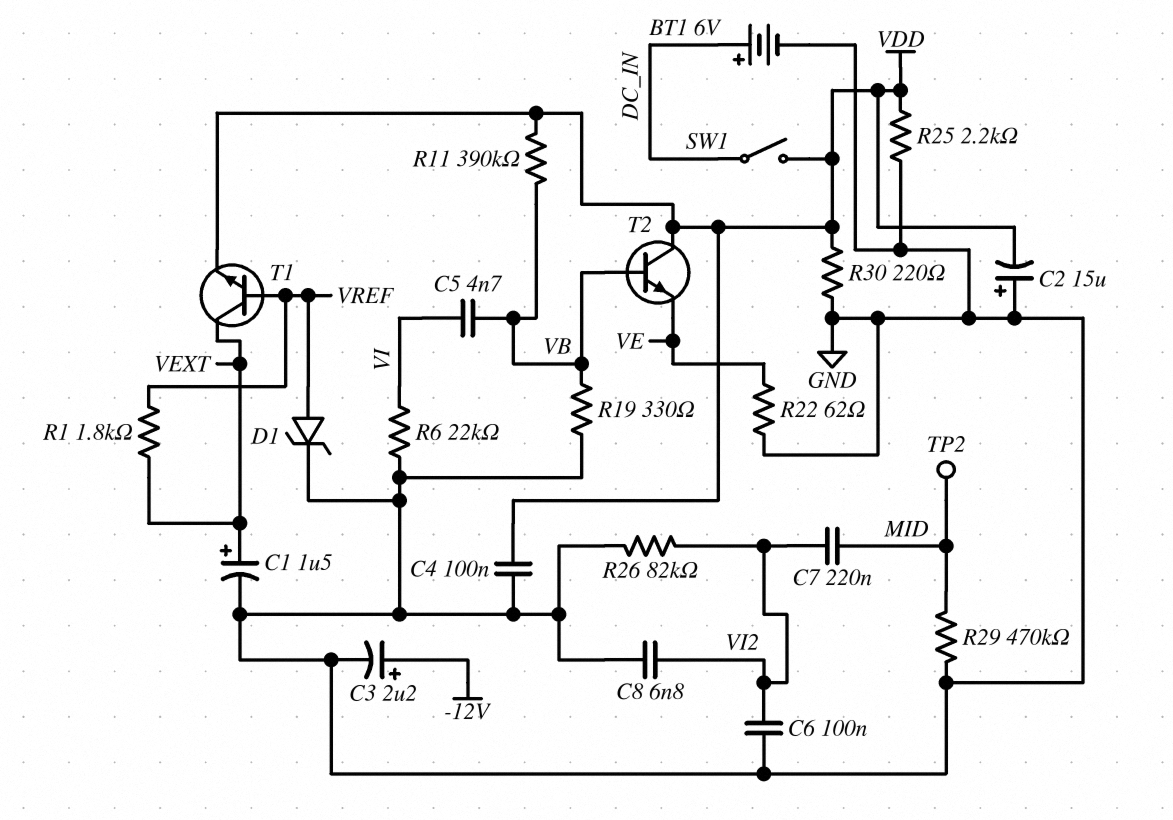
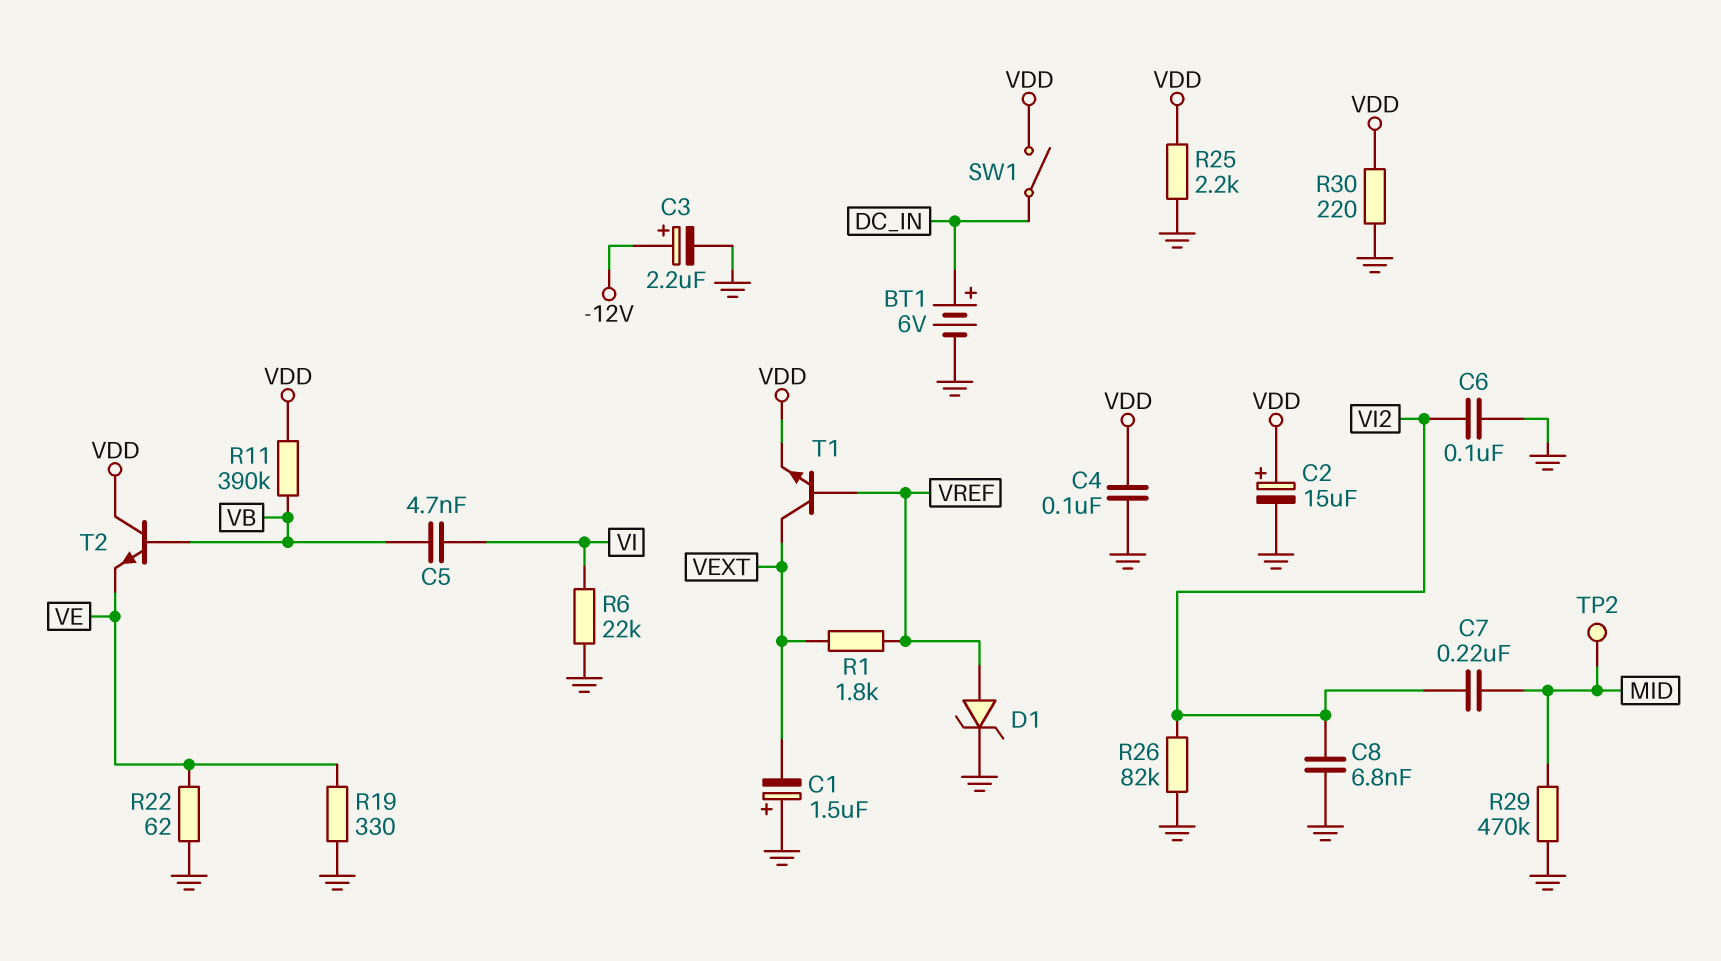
C1: 1.5uF (plus VEXT, minus GND) -> 1.5uF (plus GND, minus VEXT)
C2: 15uF (plus GND, minus VDD) -> 15uF (plus VDD, minus GND)
R19: 330 (GND, VB) -> 330 (GND, VE)

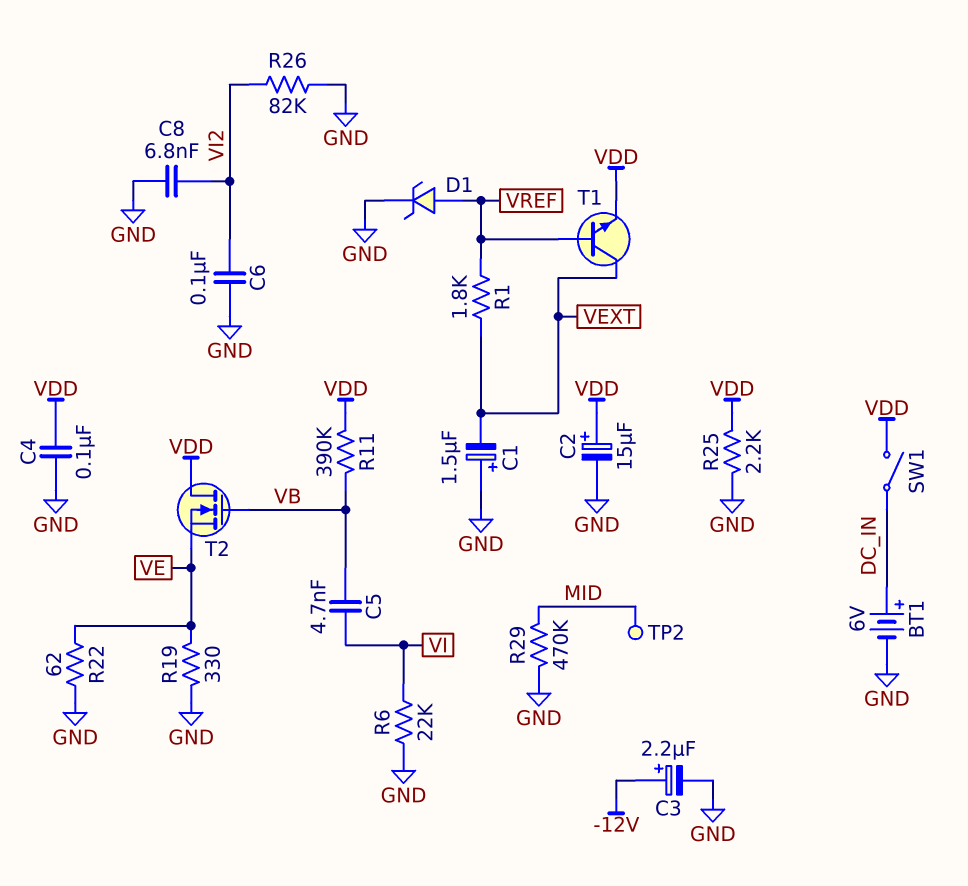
C7: 220nF (MID, VI2) -> none
R30: 220 (GND, VDD) -> none
T2: NPN (B VB, C VDD, E VE) -> NMOS (G VB, D VDD, S VE)

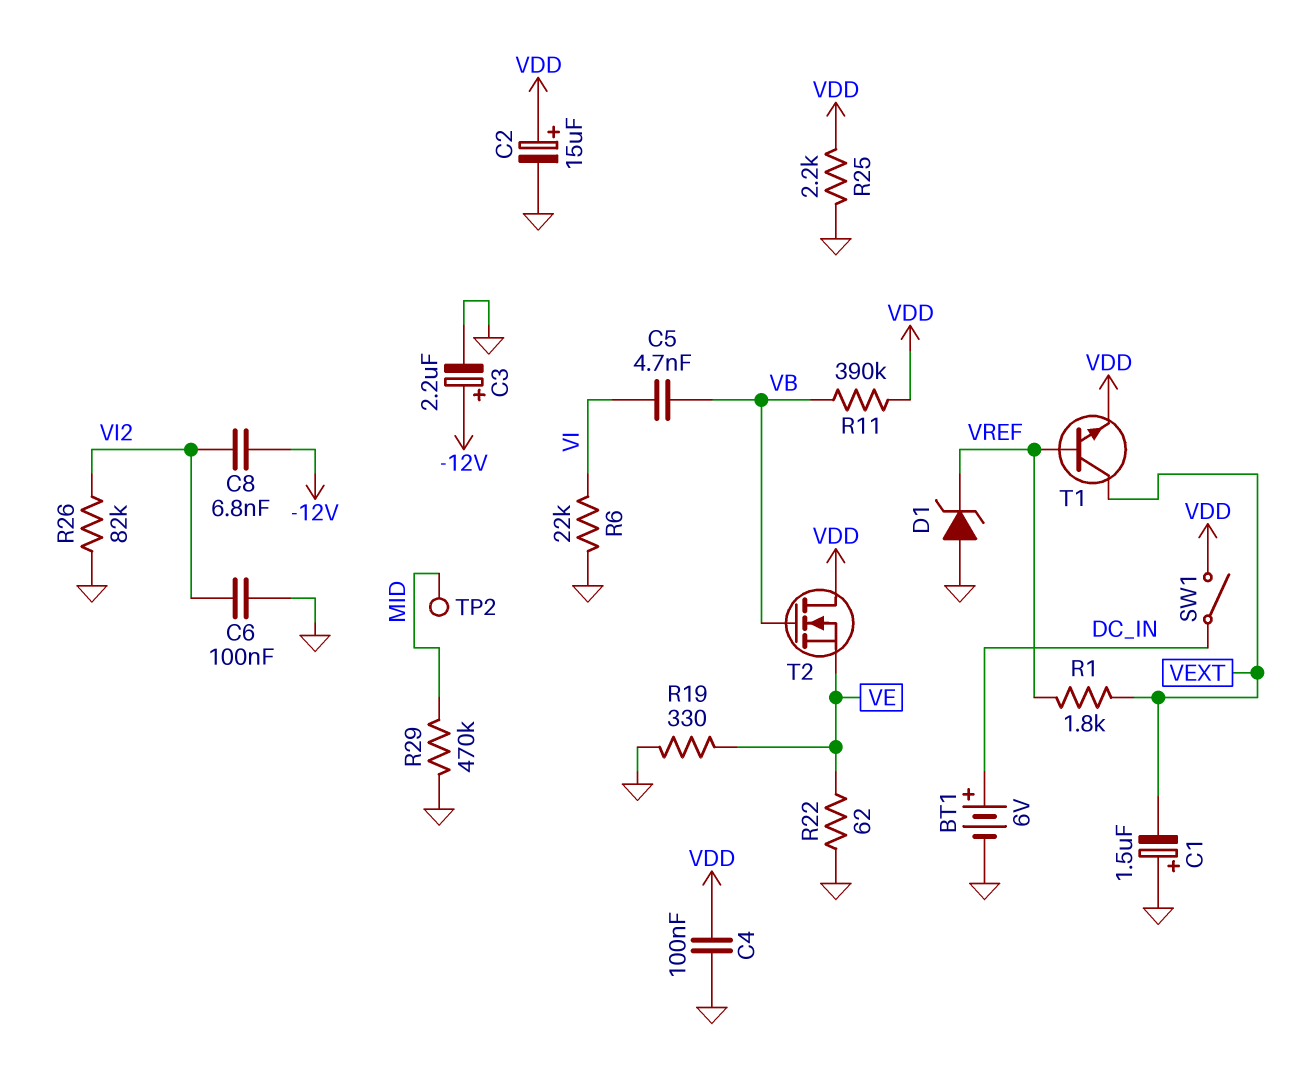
C8: 6.8nF (GND, VI2) -> 6.8nF (-12V, VI2)
D1: zener (A VREF, K GND) -> zener (A GND, K VREF)

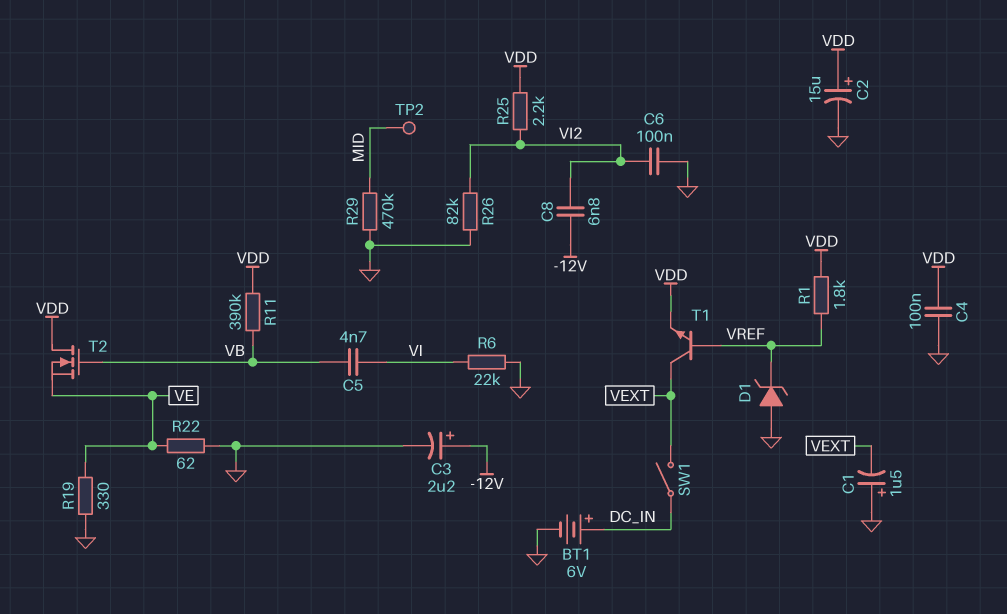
R1: 1.8k (VEXT, VREF) -> 1.8k (VDD, VREF)
R25: 2.2k (GND, VDD) -> 2.2k (VDD, VI2)
SW1: switch (DC_IN, VDD) -> switch (DC_IN, VEXT)

